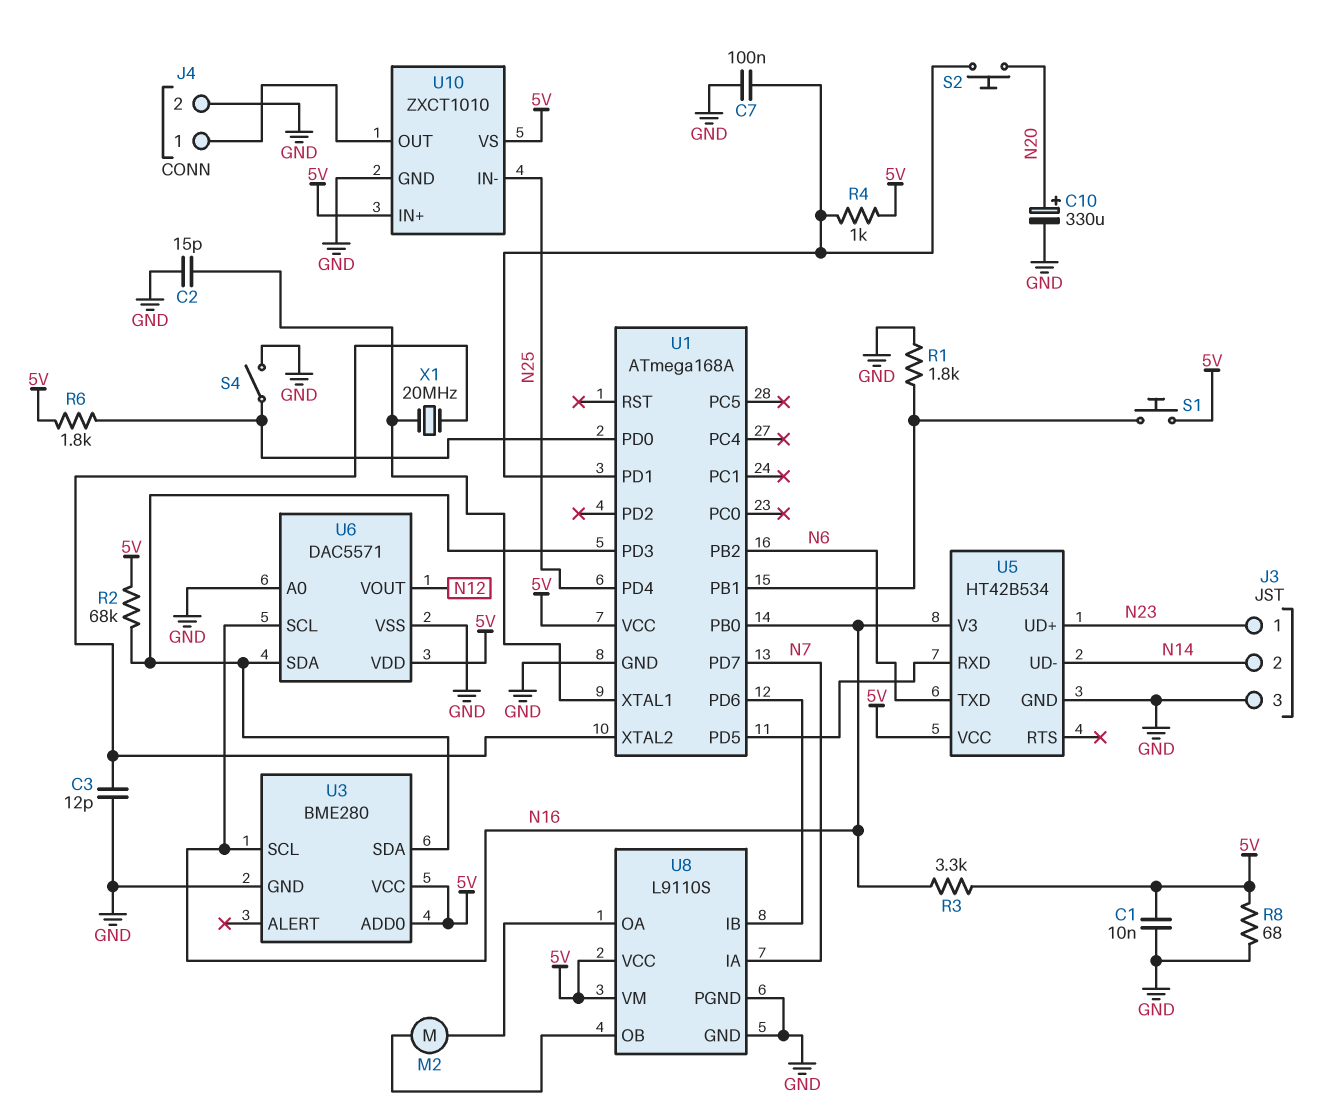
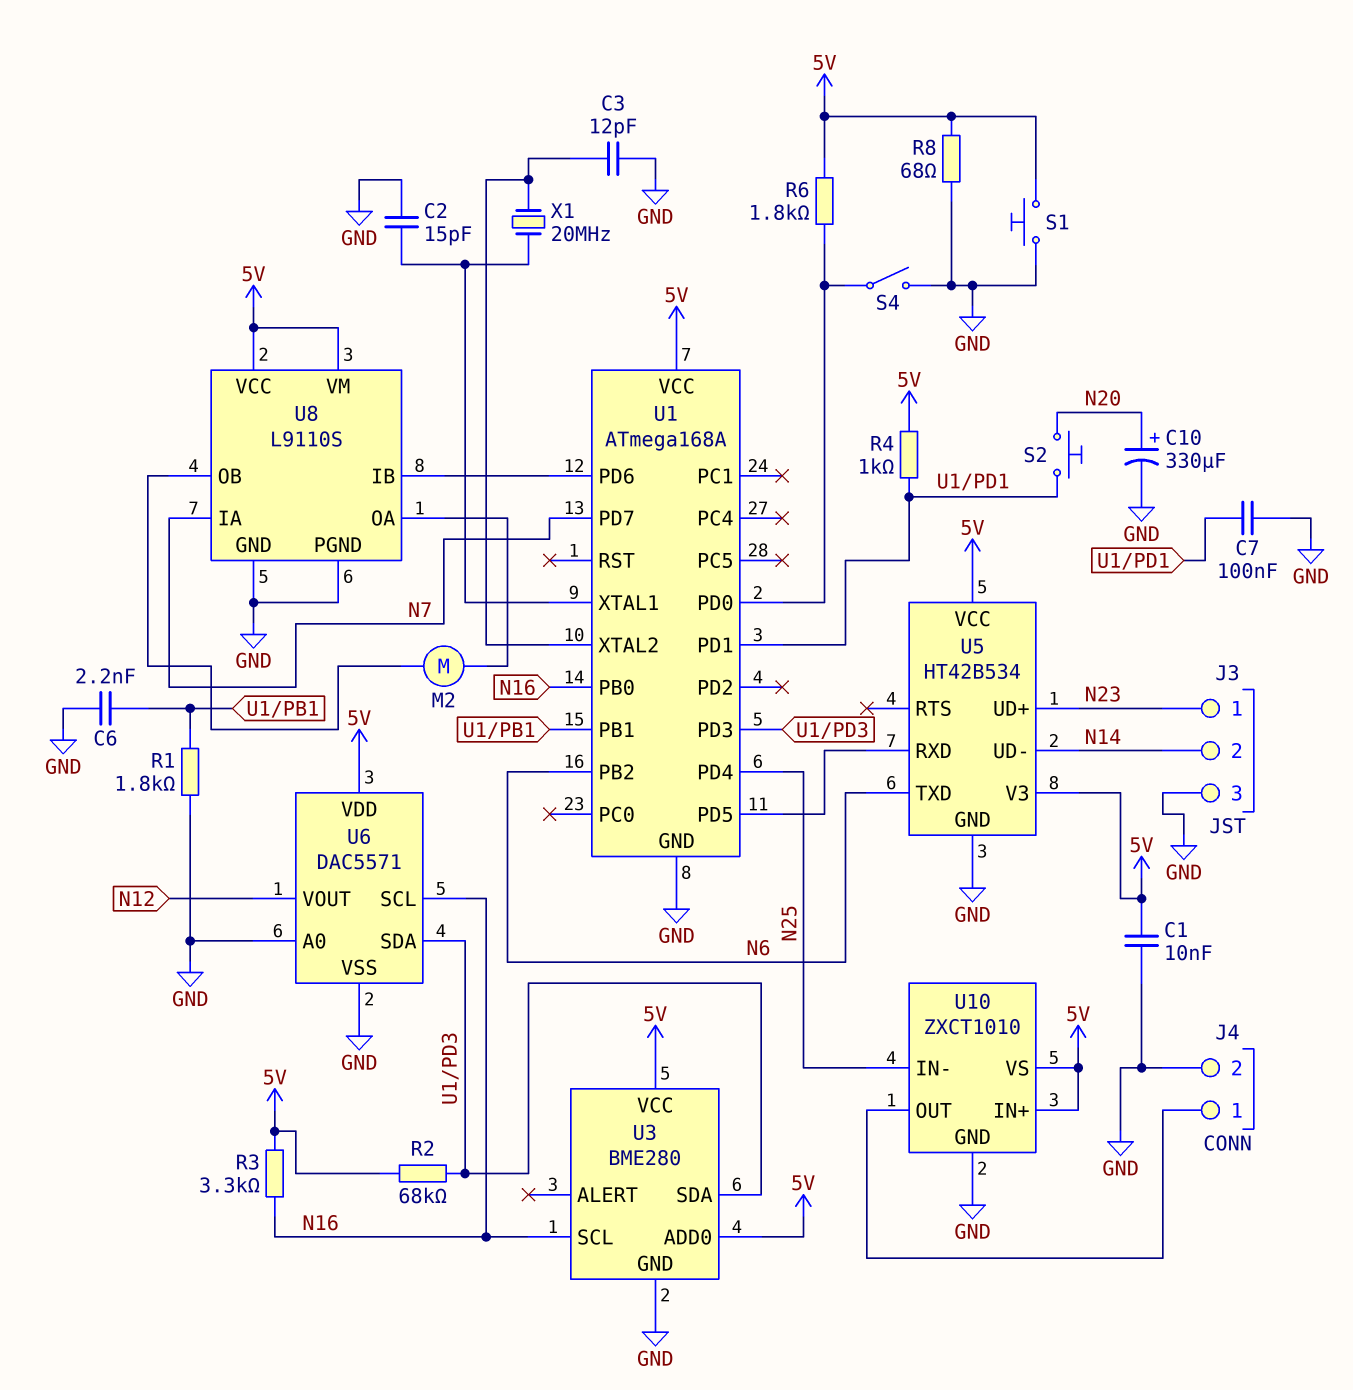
C6: none -> 2.2nF (GND, U1/PB1)
S1: button (5V, U1/PB1) -> button (5V, GND)
U5 pin V3: N16 -> 5V

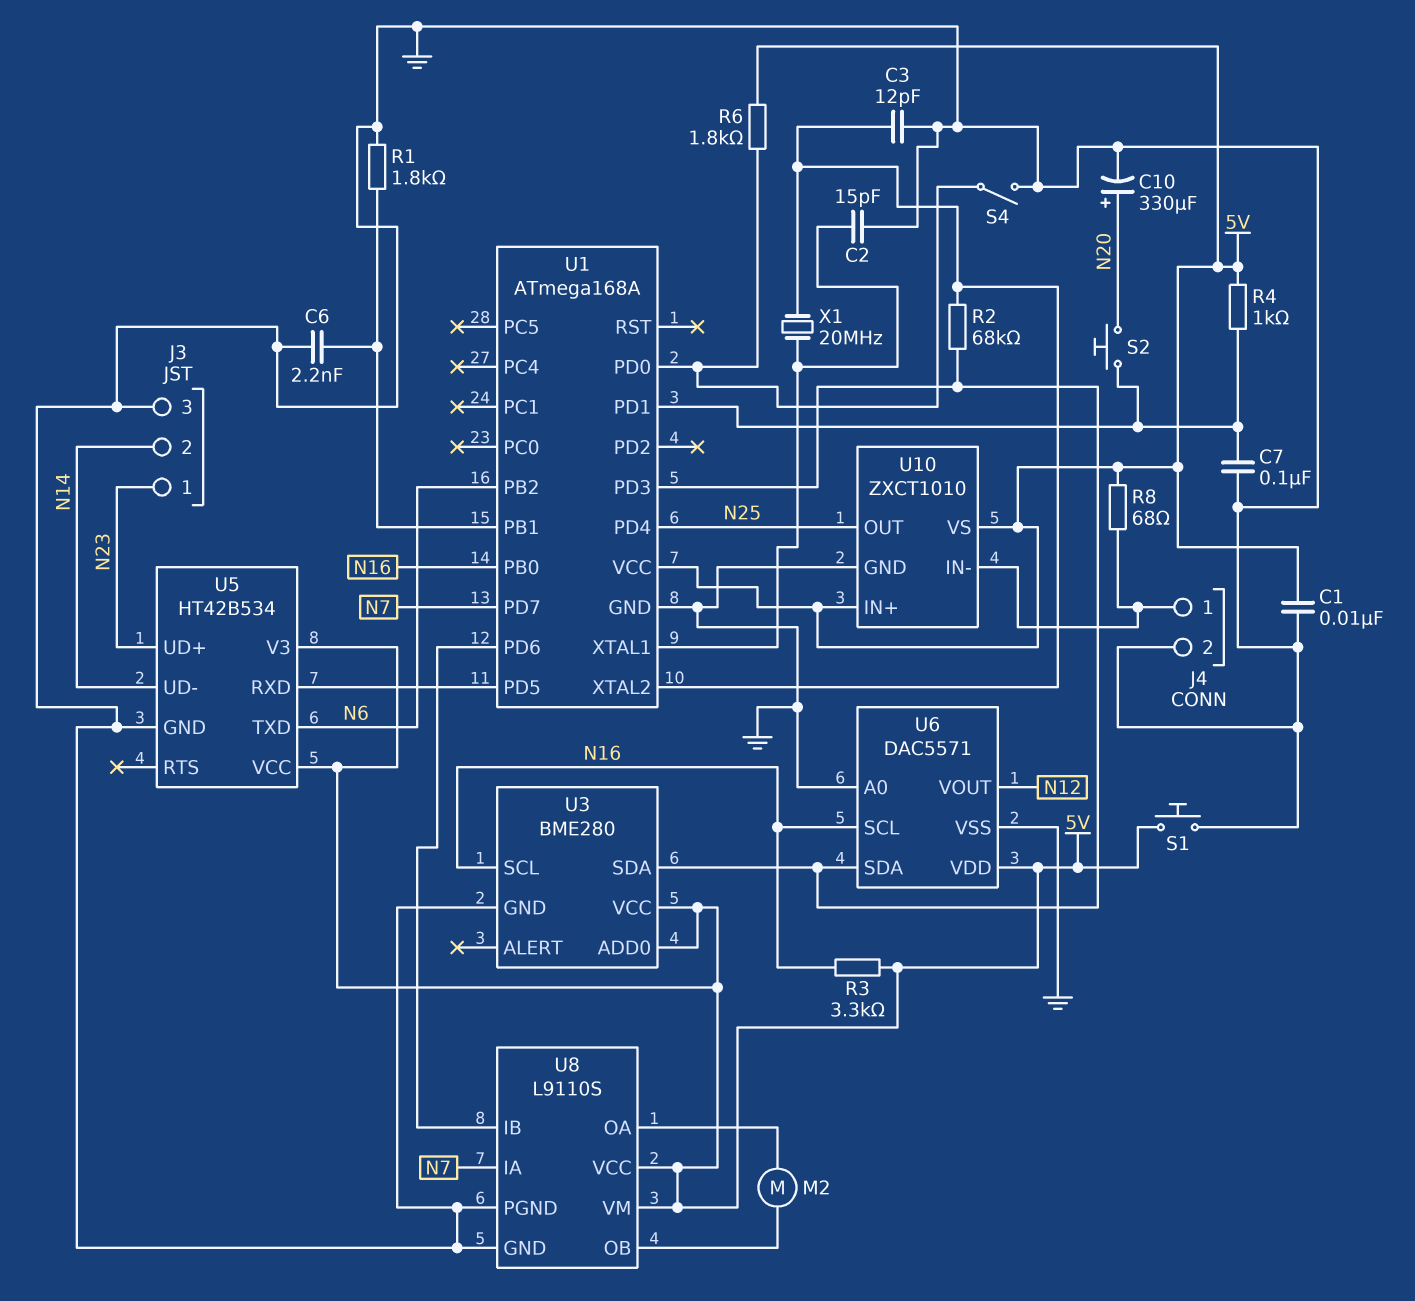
R2: 68k (5V, U1/PD3) -> 68k (U1/PD3, U1/XTAL2)
R8: 68 (5V, GND) -> 68 (5V, J4/1)
U10 pin IN-: N25 -> J4/1
U10 pin OUT: J4/1 -> N25

